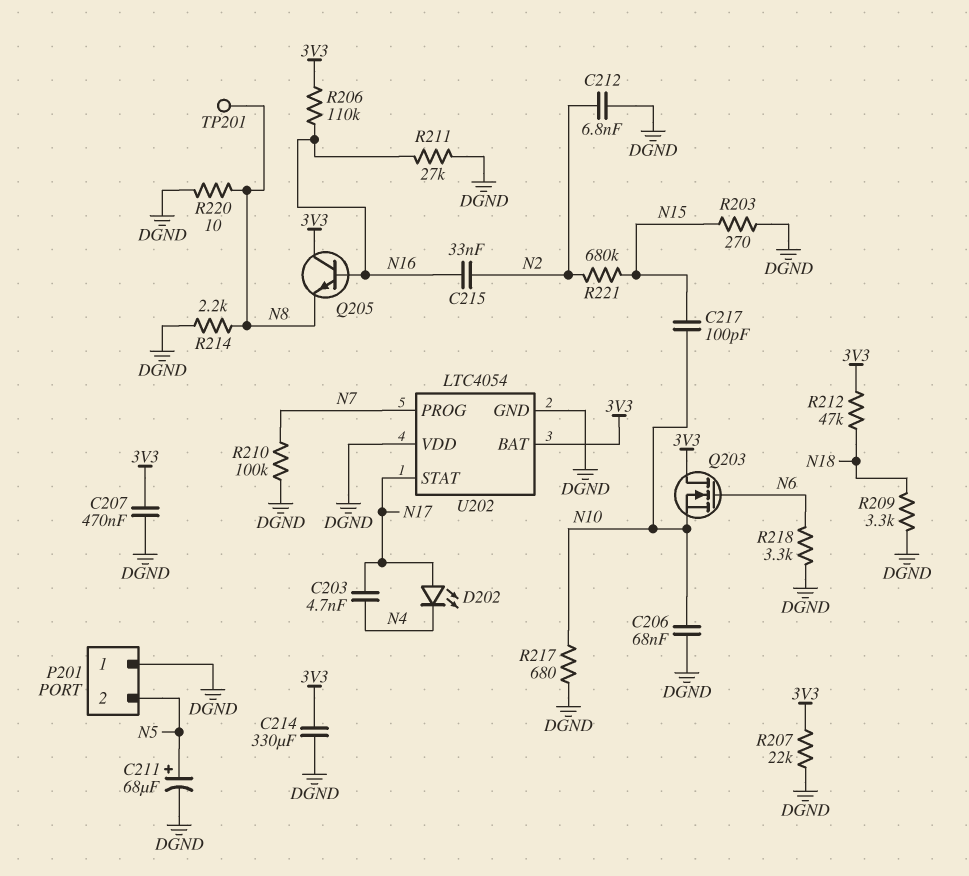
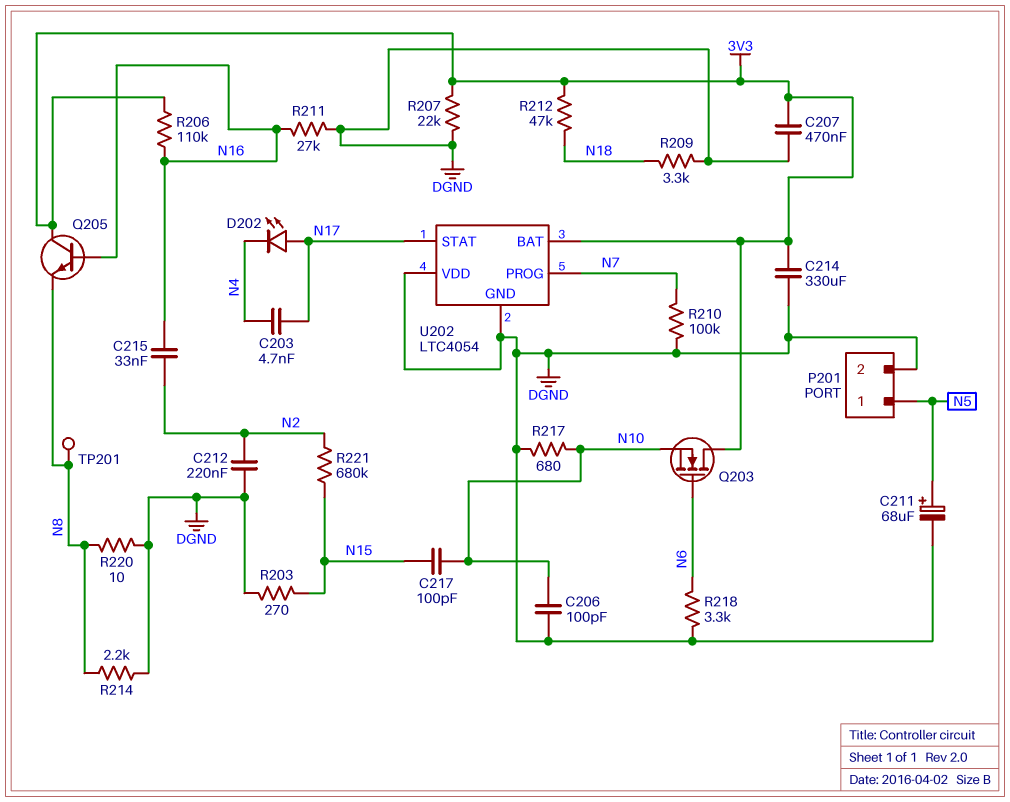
C206: 68nF (DGND, N10) -> 100pF (DGND, N10)
C212: 6.8nF (DGND, N2) -> 220nF (DGND, N2)
P201 pin 1: DGND -> N5
P201 pin 2: N5 -> DGND

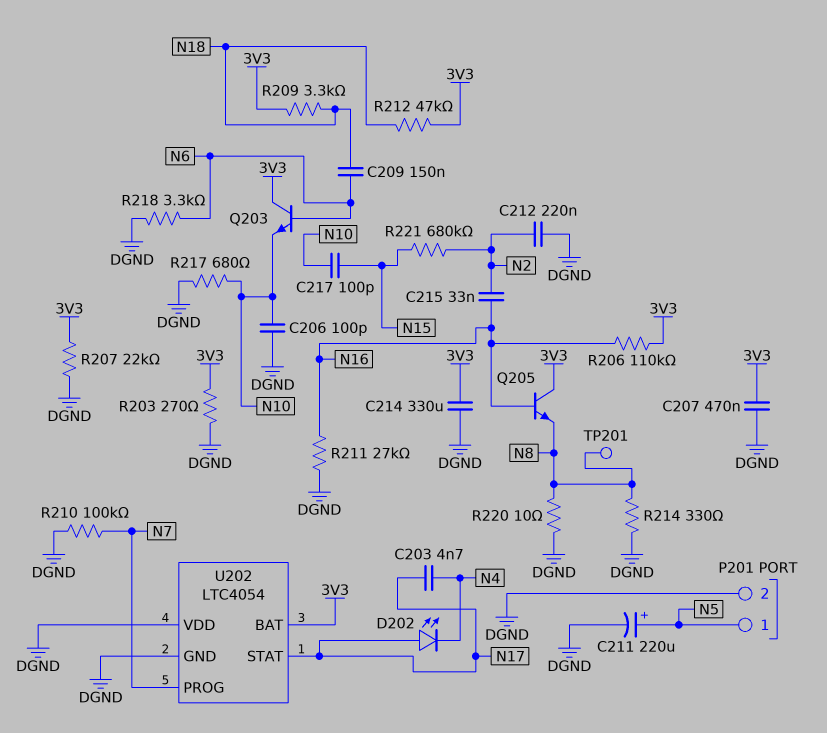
C209: none -> 150nF (N6, N18)
C211: 68uF (plus N5, minus DGND) -> 220uF (plus N5, minus DGND)
Q203: NMOS (G N6, D 3V3, S N10) -> NPN (B N6, C 3V3, E N10)
R203: 270 (DGND, N15) -> 270 (3V3, DGND)
R209: 3.3k (DGND, N18) -> 3.3k (3V3, N18)
R214: 2.2k (DGND, N8) -> 330 (DGND, N8)

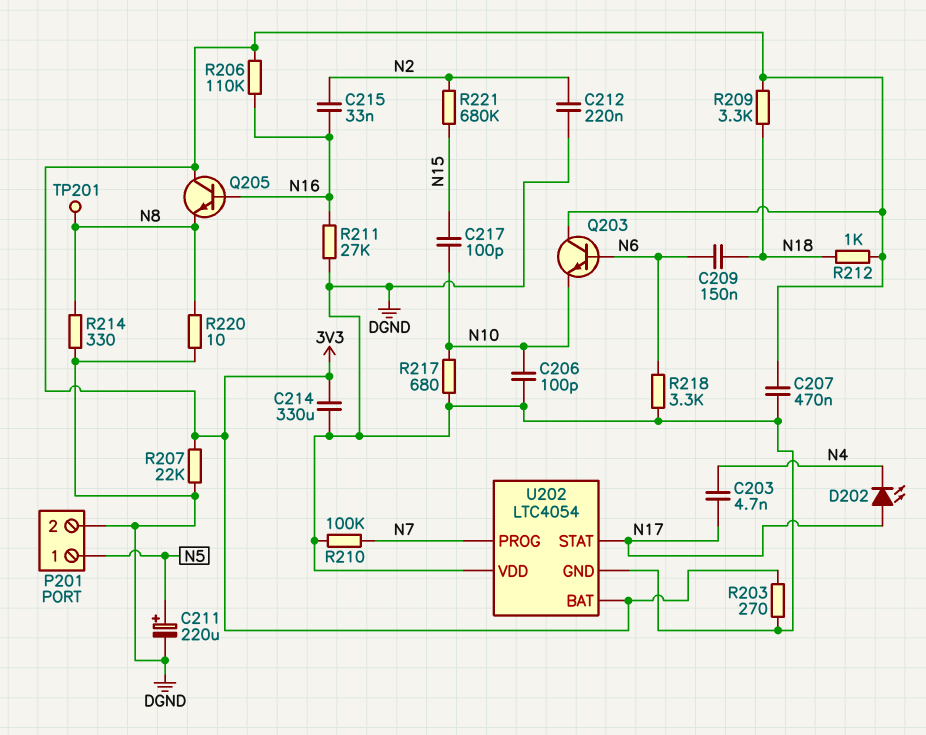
R212: 47k (3V3, N18) -> 1k (3V3, N18)

